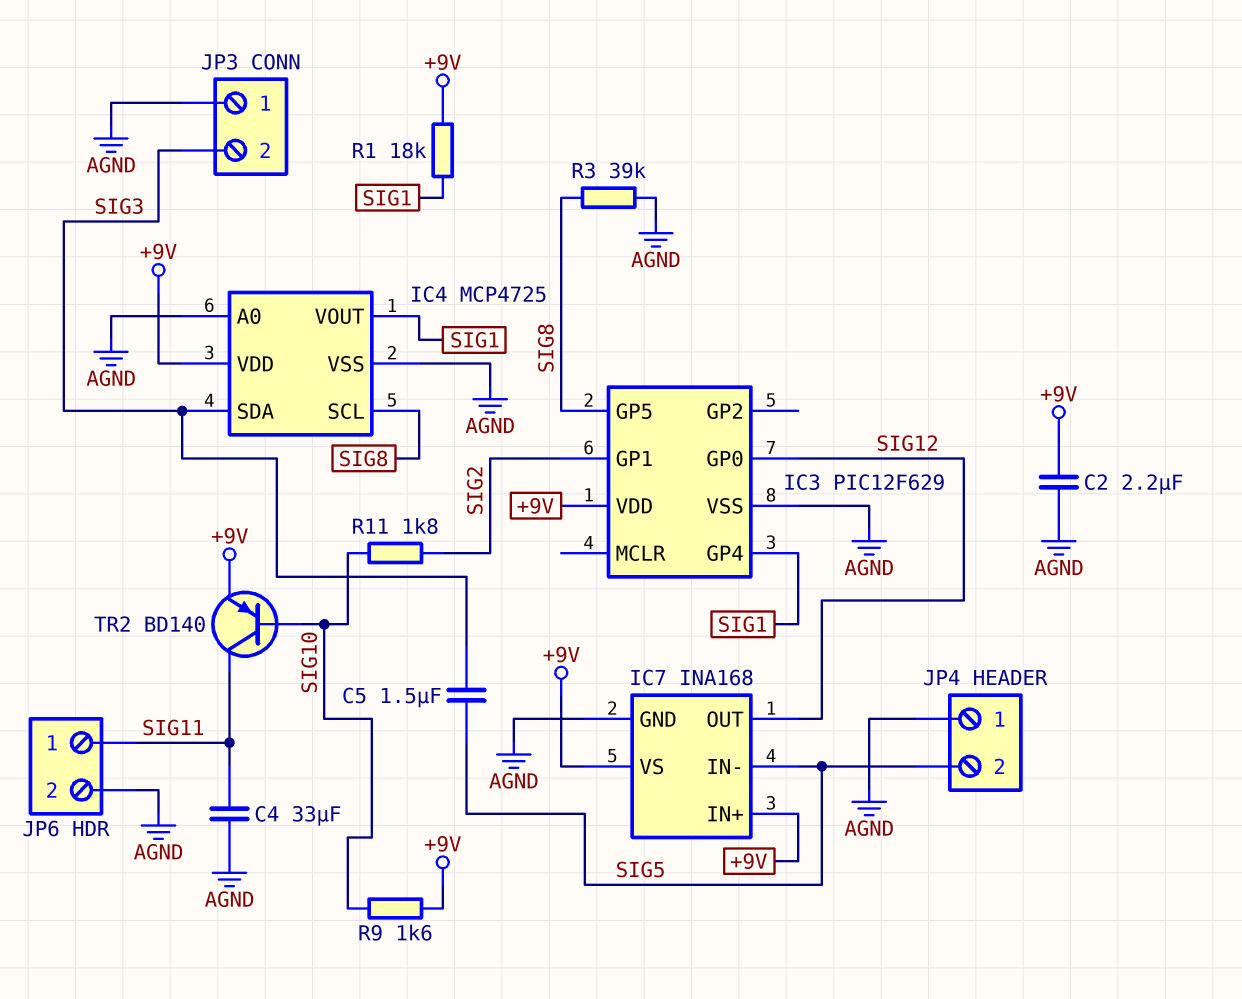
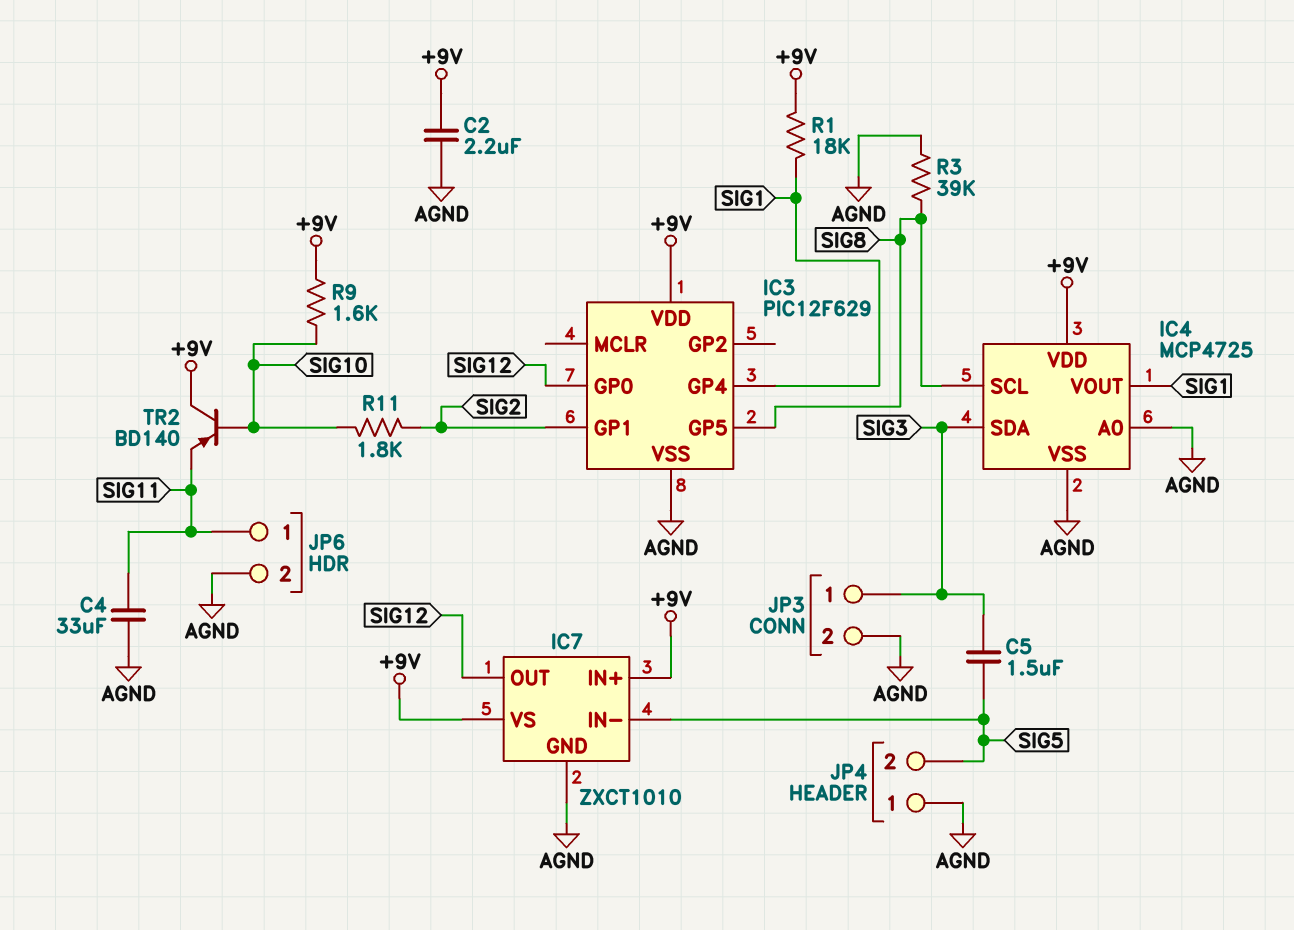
IC7: INA168 -> ZXCT1010
JP3 pin 1: AGND -> SIG3
JP3 pin 2: SIG3 -> AGND
TR2: PNP BD140 (B SIG10, C SIG11, E +9V) -> PNP BD140 (B SIG10, C +9V, E SIG11)

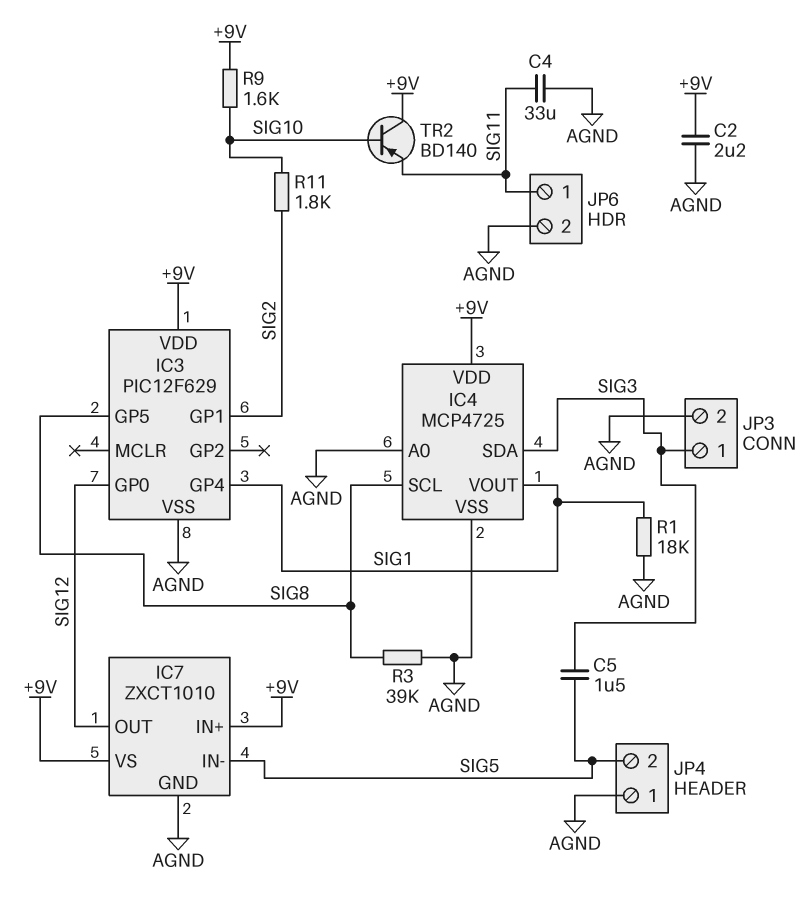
R1: 18k (+9V, SIG1) -> 18k (AGND, SIG1)

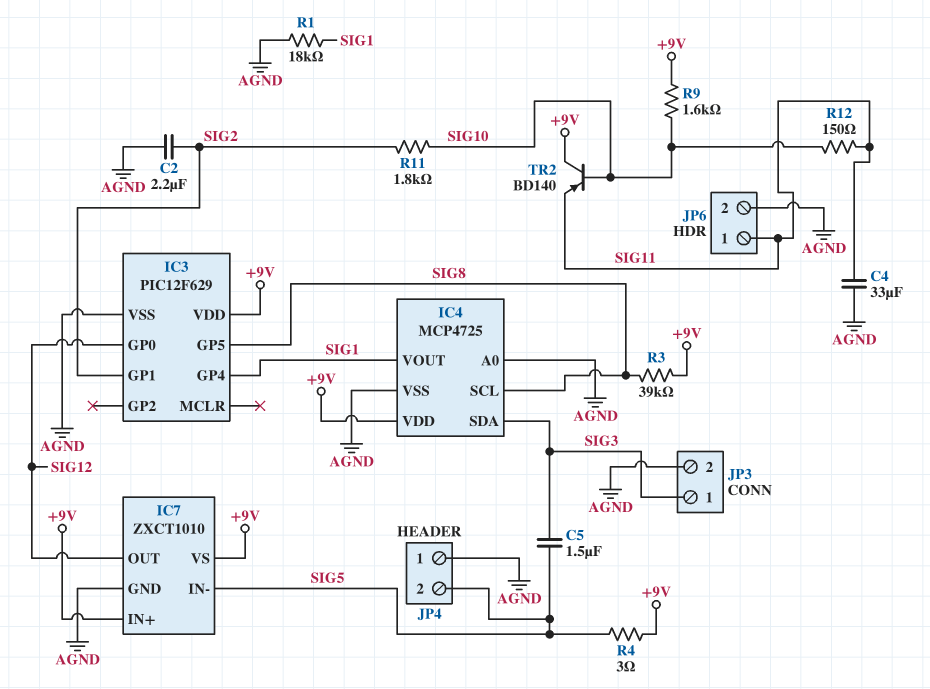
C2: 2.2uF (+9V, AGND) -> 2.2uF (AGND, SIG2)
R3: 39k (AGND, SIG8) -> 39k (+9V, SIG8)
R4: none -> 3 (+9V, SIG5)
R12: none -> 150 (SIG10, SIG11)

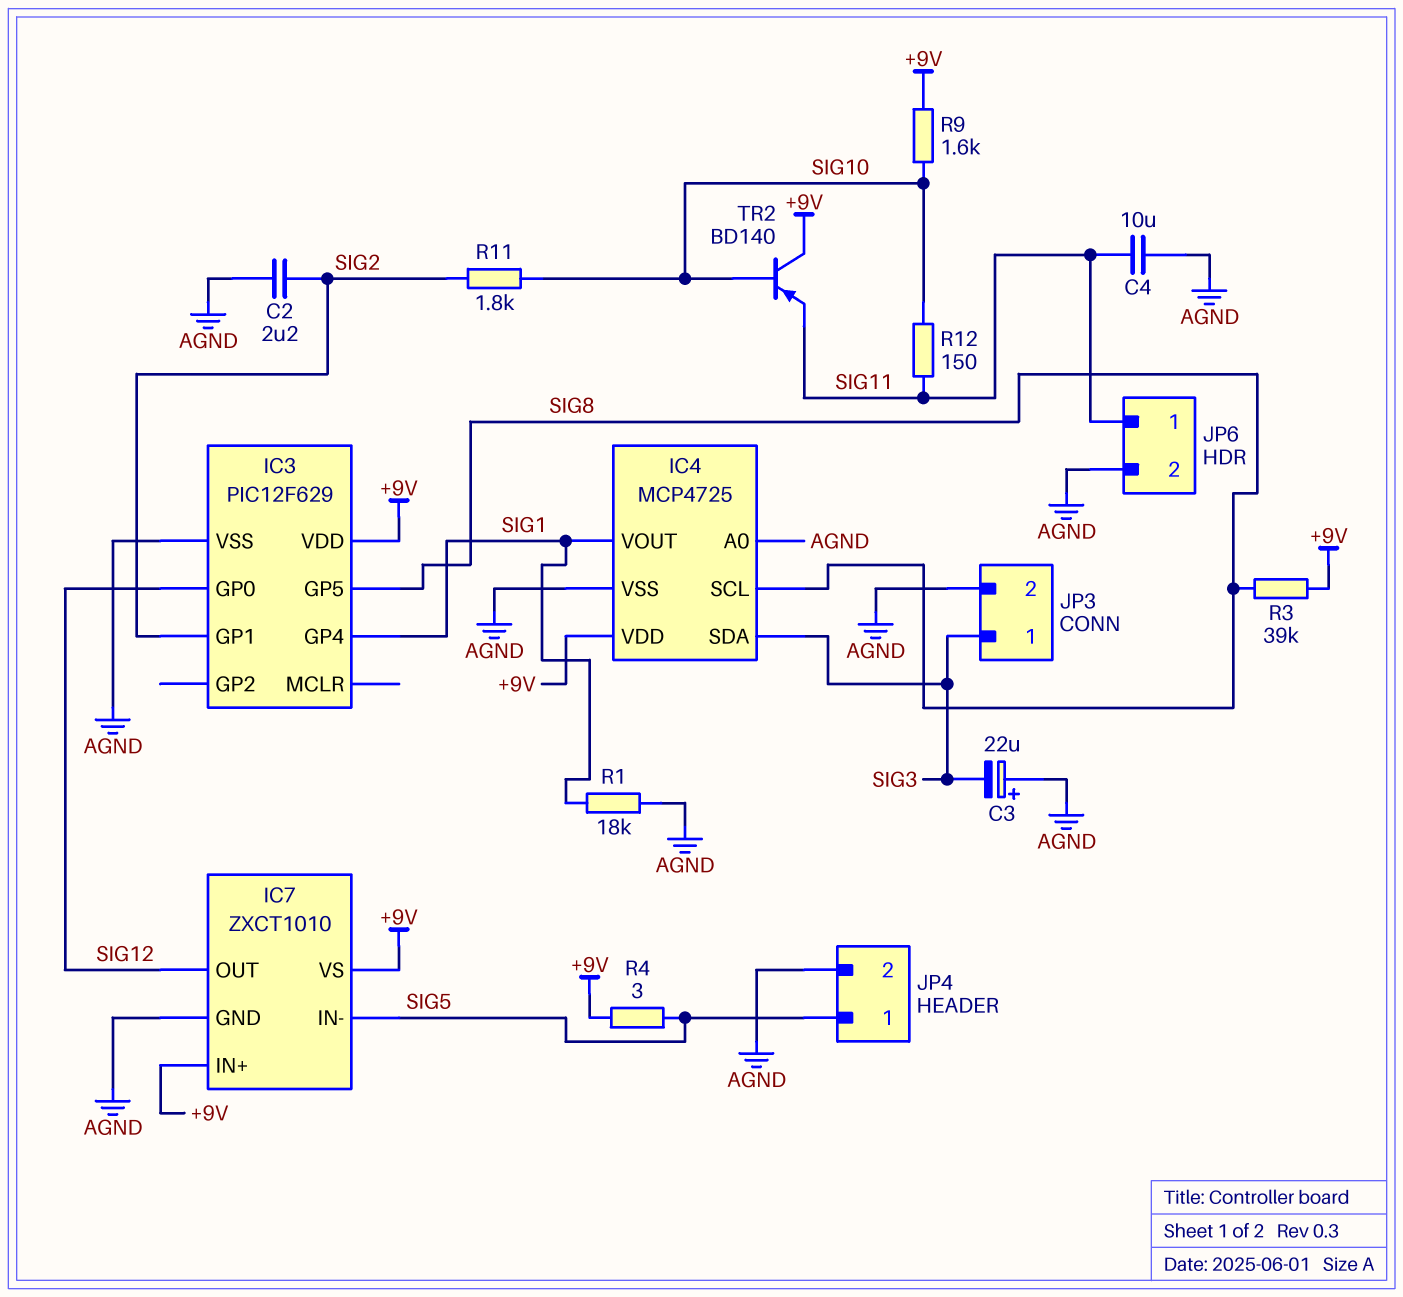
C3: none -> 22uF (plus AGND, minus SIG3)
C4: 33uF (AGND, SIG11) -> 10uF (AGND, SIG11)
C5: 1.5uF (SIG3, SIG5) -> none
JP4 pin 1: AGND -> SIG5
JP4 pin 2: SIG5 -> AGND

